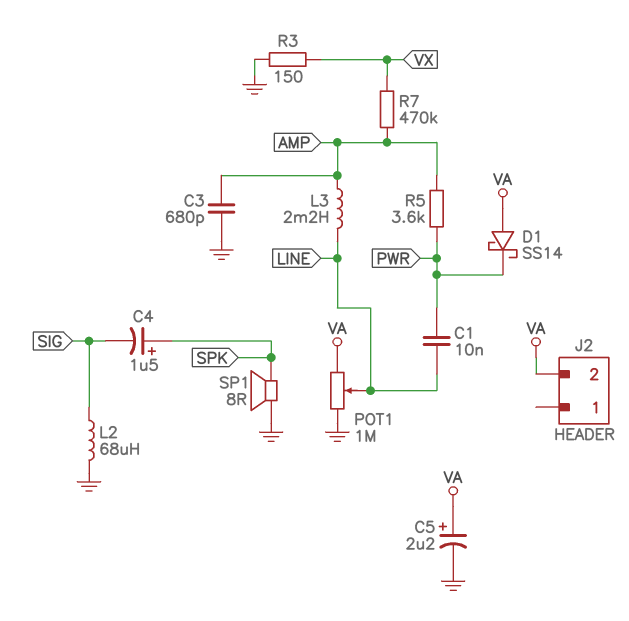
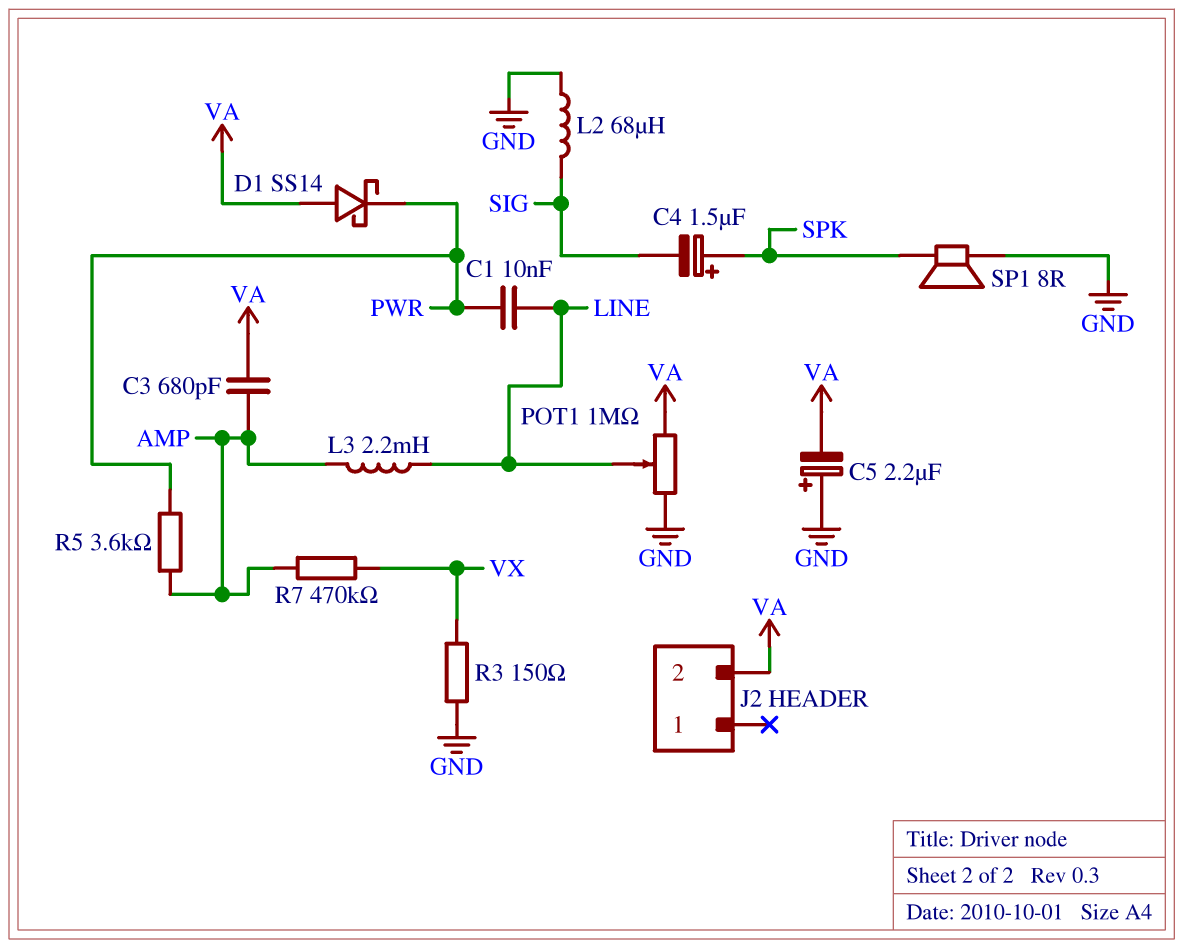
C3: 680pF (AMP, GND) -> 680pF (AMP, VA)
C5: 2.2uF (plus VA, minus GND) -> 2.2uF (plus GND, minus VA)

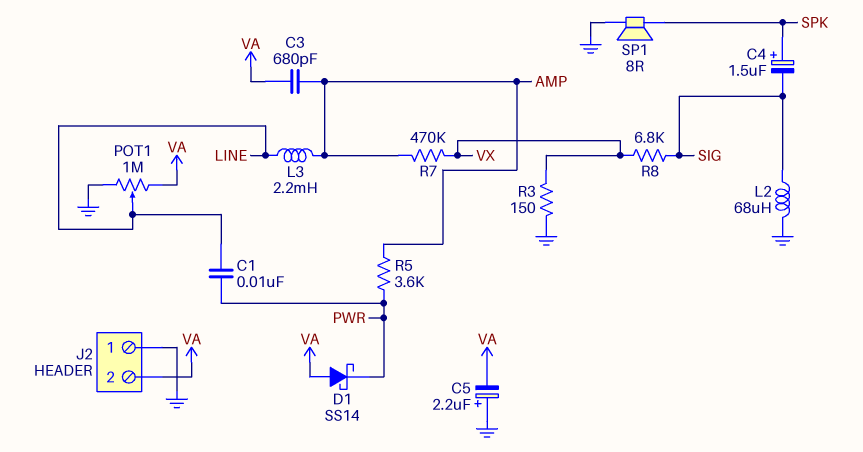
J2 pin 1: none -> GND
R8: none -> 6.8k (SIG, VX)

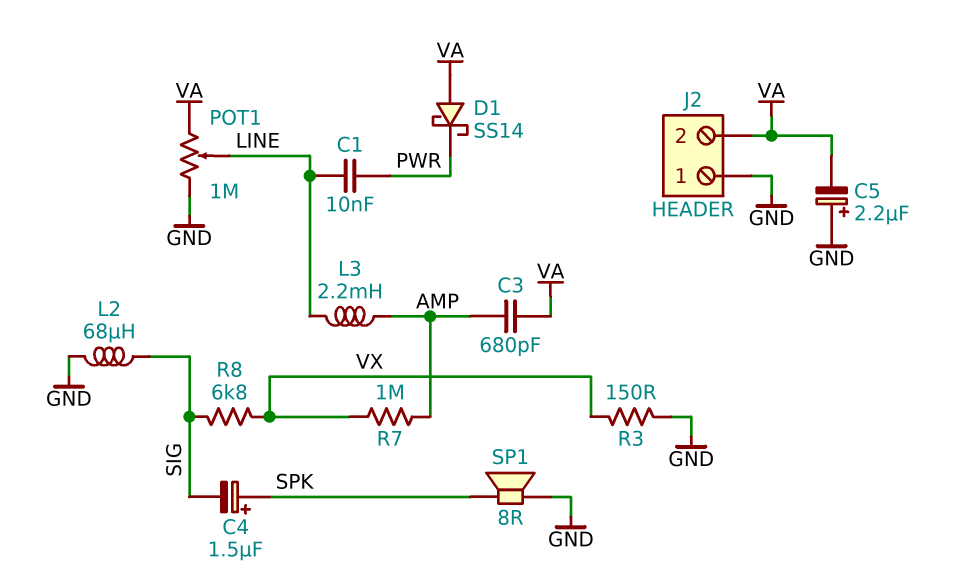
R5: 3.6k (AMP, PWR) -> none
R7: 470k (AMP, VX) -> 1M (AMP, VX)

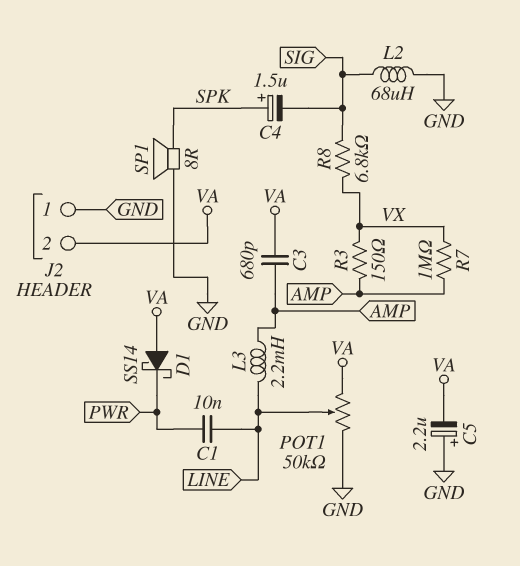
POT1: 1M (GND, VA, wiper LINE) -> 50k (GND, VA, wiper LINE)
R3: 150 (GND, VX) -> 150 (AMP, VX)

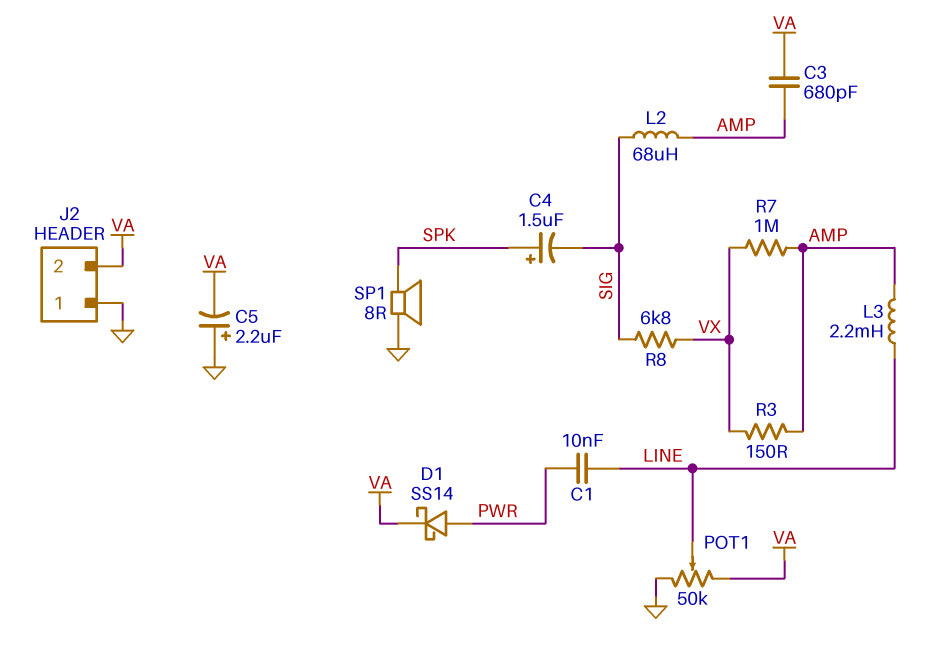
D1: schottky SS14 (A VA, K PWR) -> schottky SS14 (A PWR, K VA)
L2: 68uH (GND, SIG) -> 68uH (AMP, SIG)

